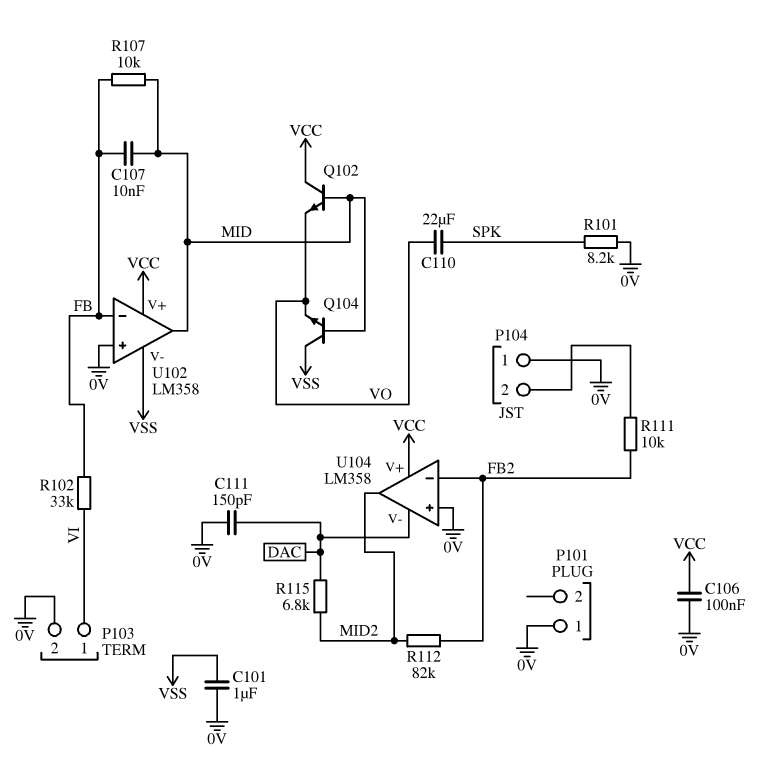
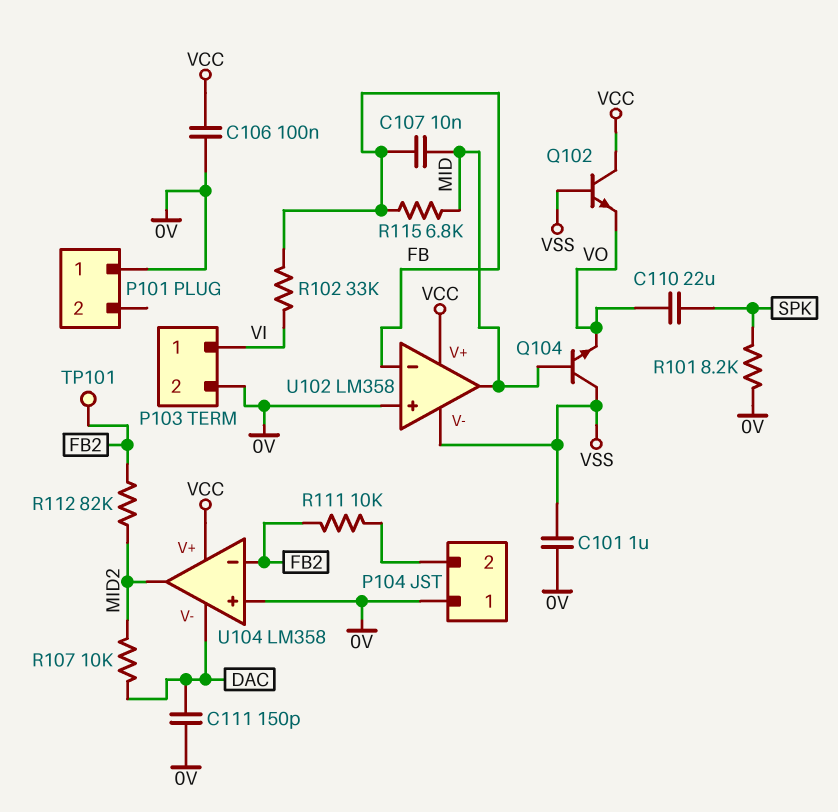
Q102: NPN (B MID, C VCC, E VO) -> NPN (B VSS, C VCC, E VO)
R107: 10k (FB, MID) -> 10k (DAC, MID2)
R115: 6.8k (DAC, MID2) -> 6.8k (FB, MID)
TP101: none -> test point (FB2)

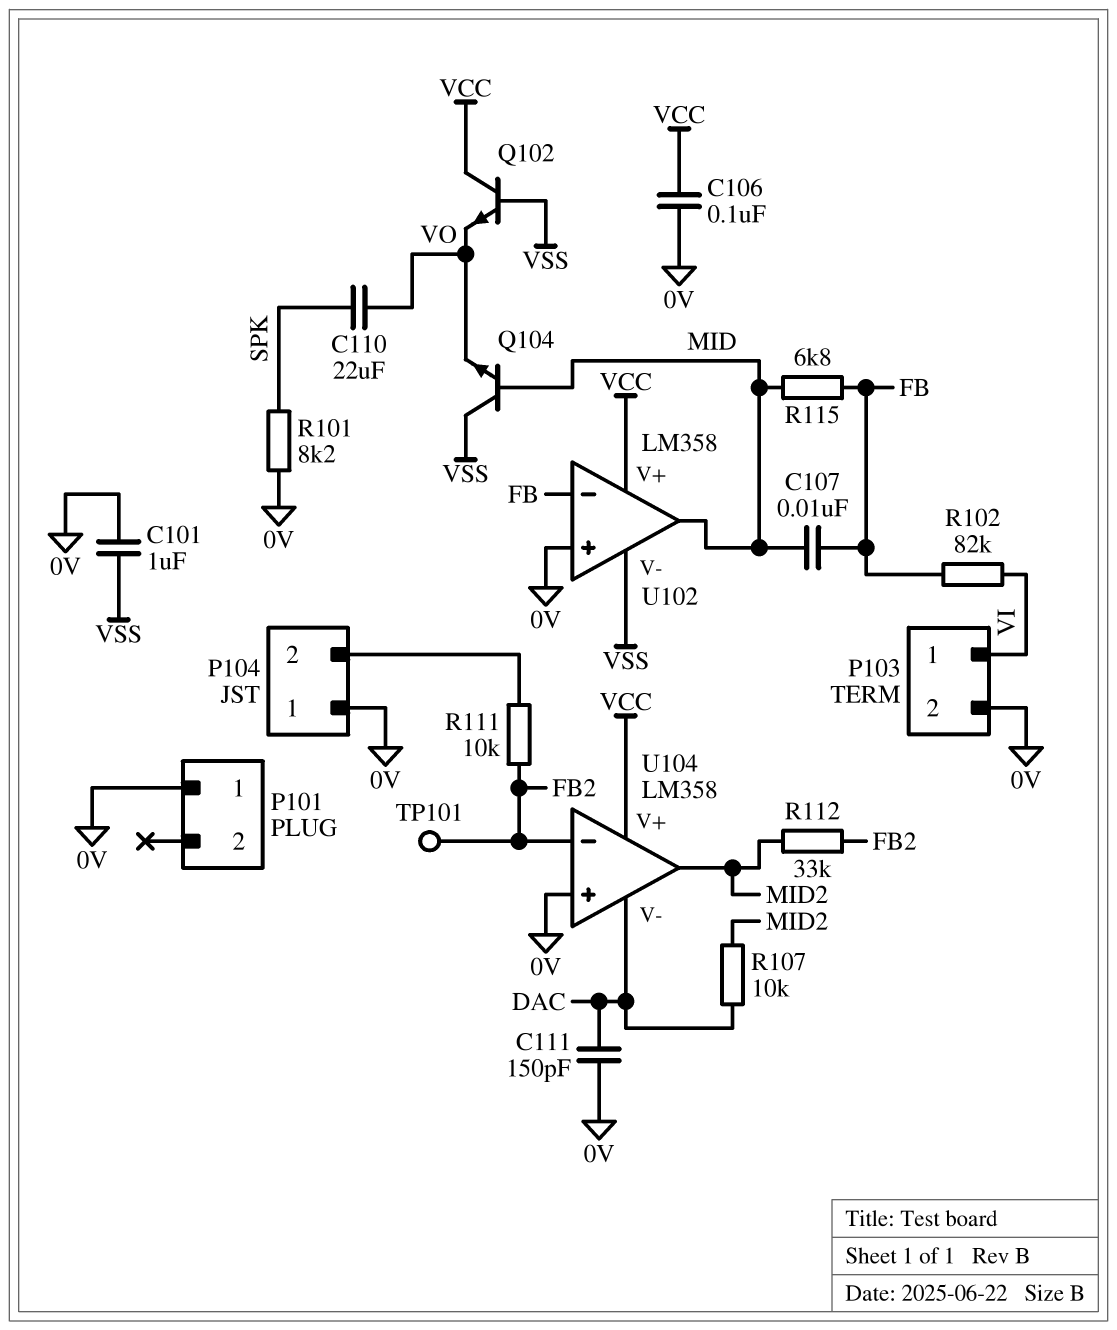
R102: 33k (FB, VI) -> 82k (FB, VI)
R112: 82k (FB2, MID2) -> 33k (FB2, MID2)

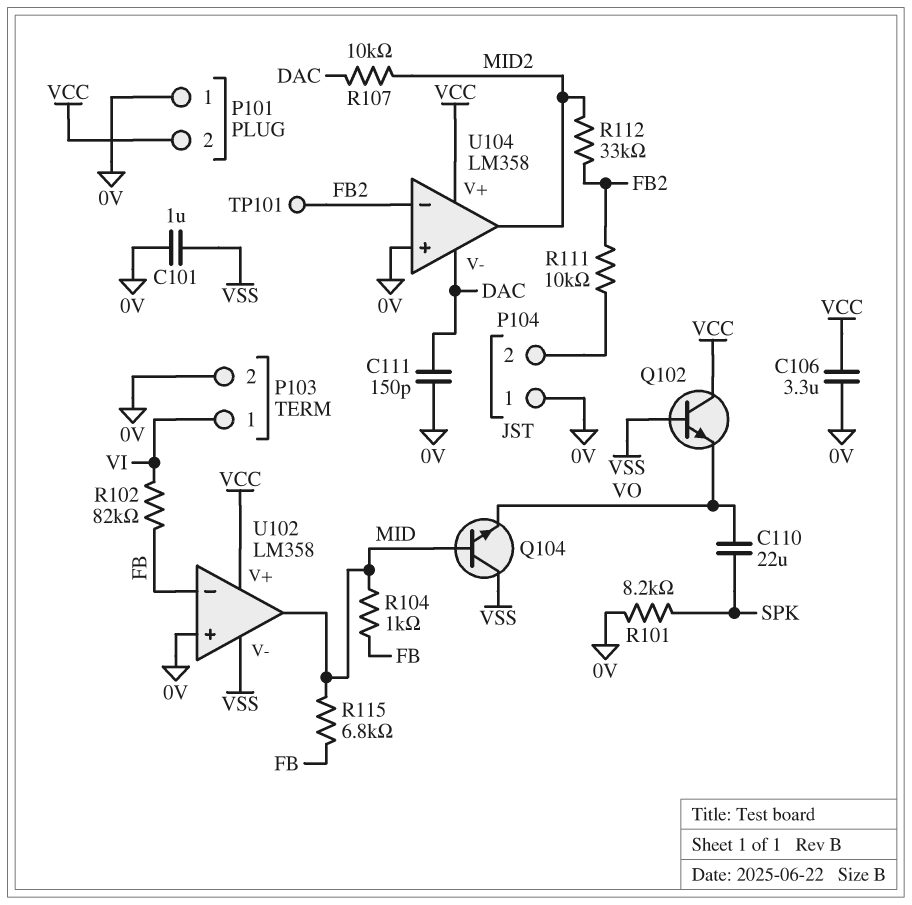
C106: 100nF (0V, VCC) -> 3.3uF (0V, VCC)
C107: 10nF (FB, MID) -> none
P101 pin 2: none -> VCC
R104: none -> 1k (FB, MID)

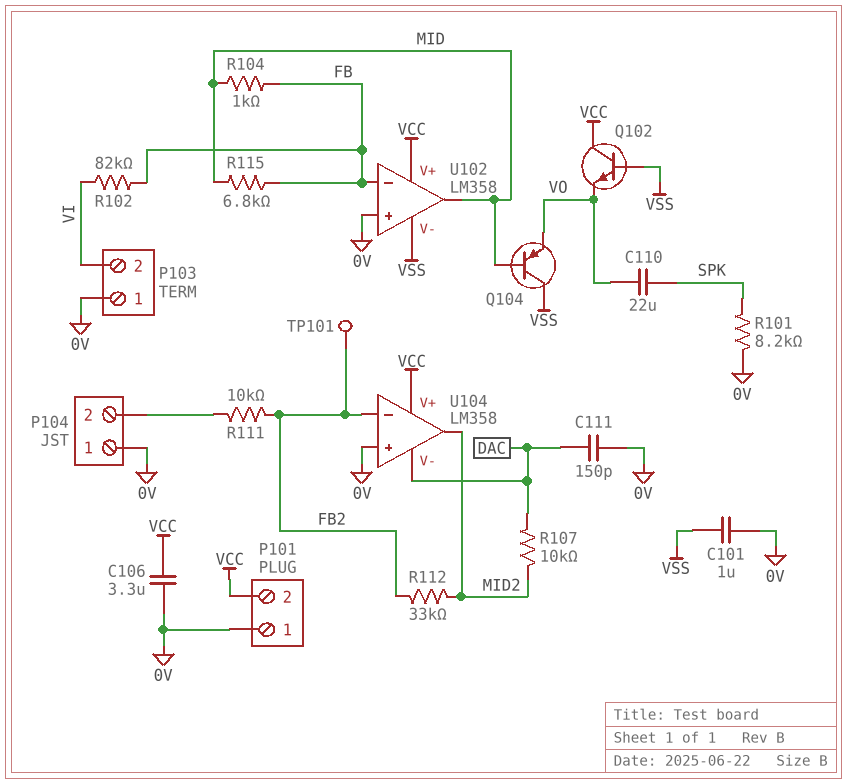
P103 pin 1: VI -> 0V
P103 pin 2: 0V -> VI
Q104: NPN (B MID, C VSS, E VO) -> PNP (B MID, C VSS, E VO)

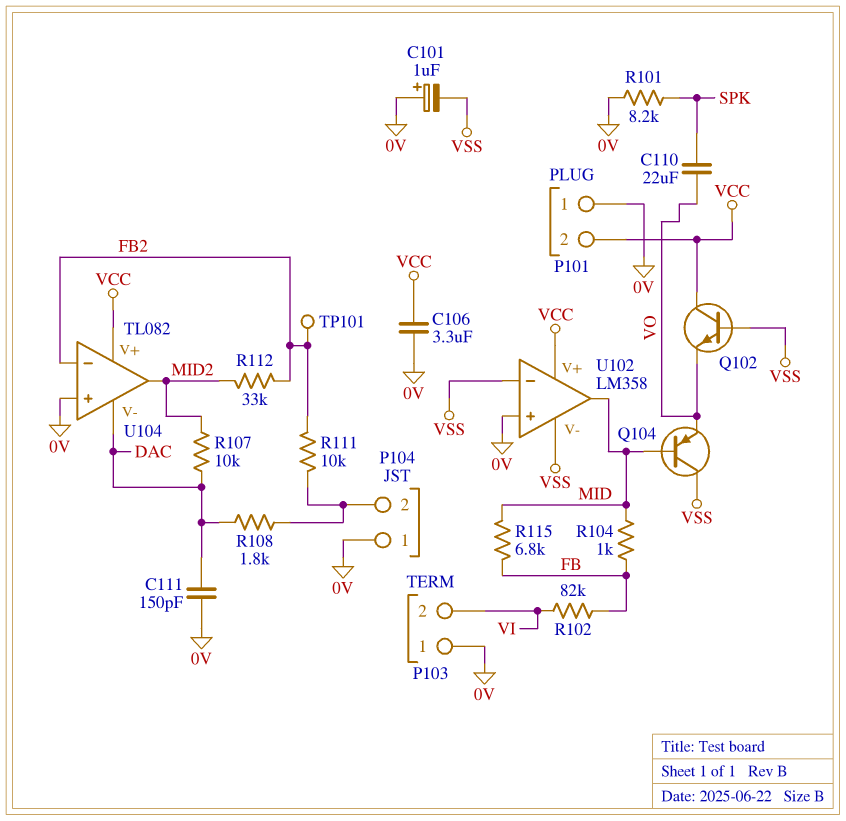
C101: 1uF (0V, VSS) -> 1uF (plus 0V, minus VSS)
R108: none -> 1.8k (DAC, P104/2)
U102 pin in-: FB -> VSS
U104: LM358 -> TL082

